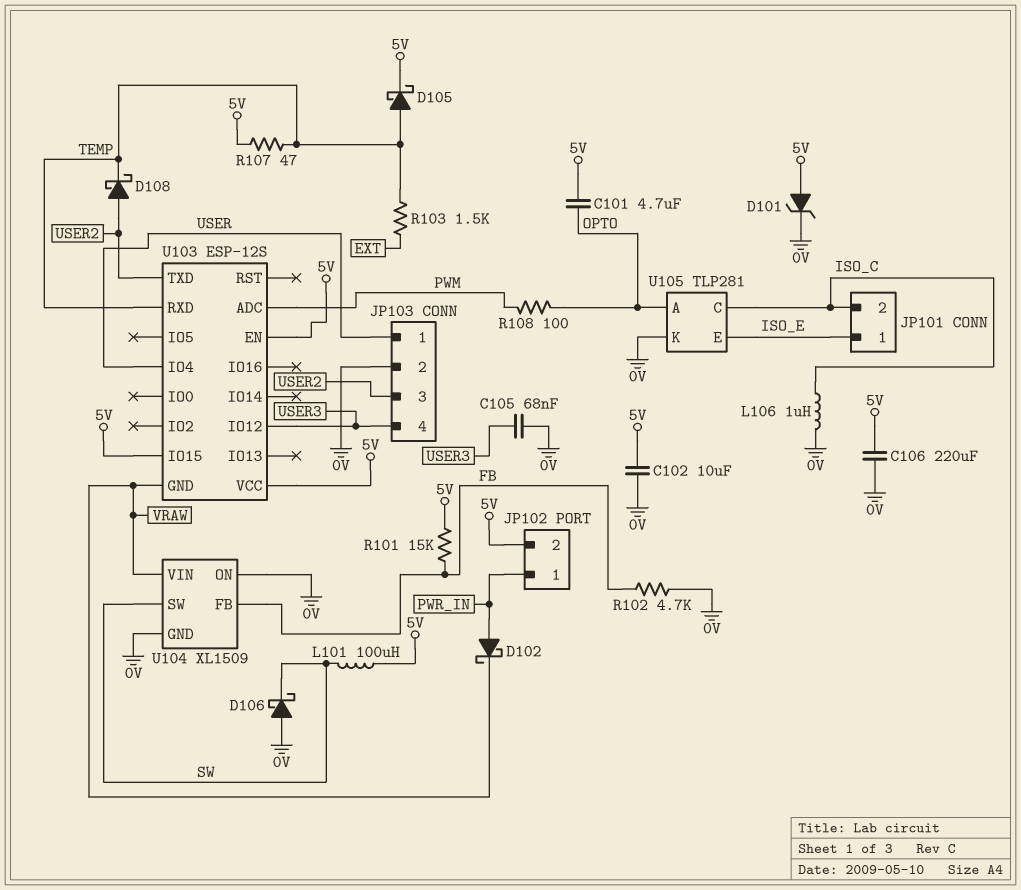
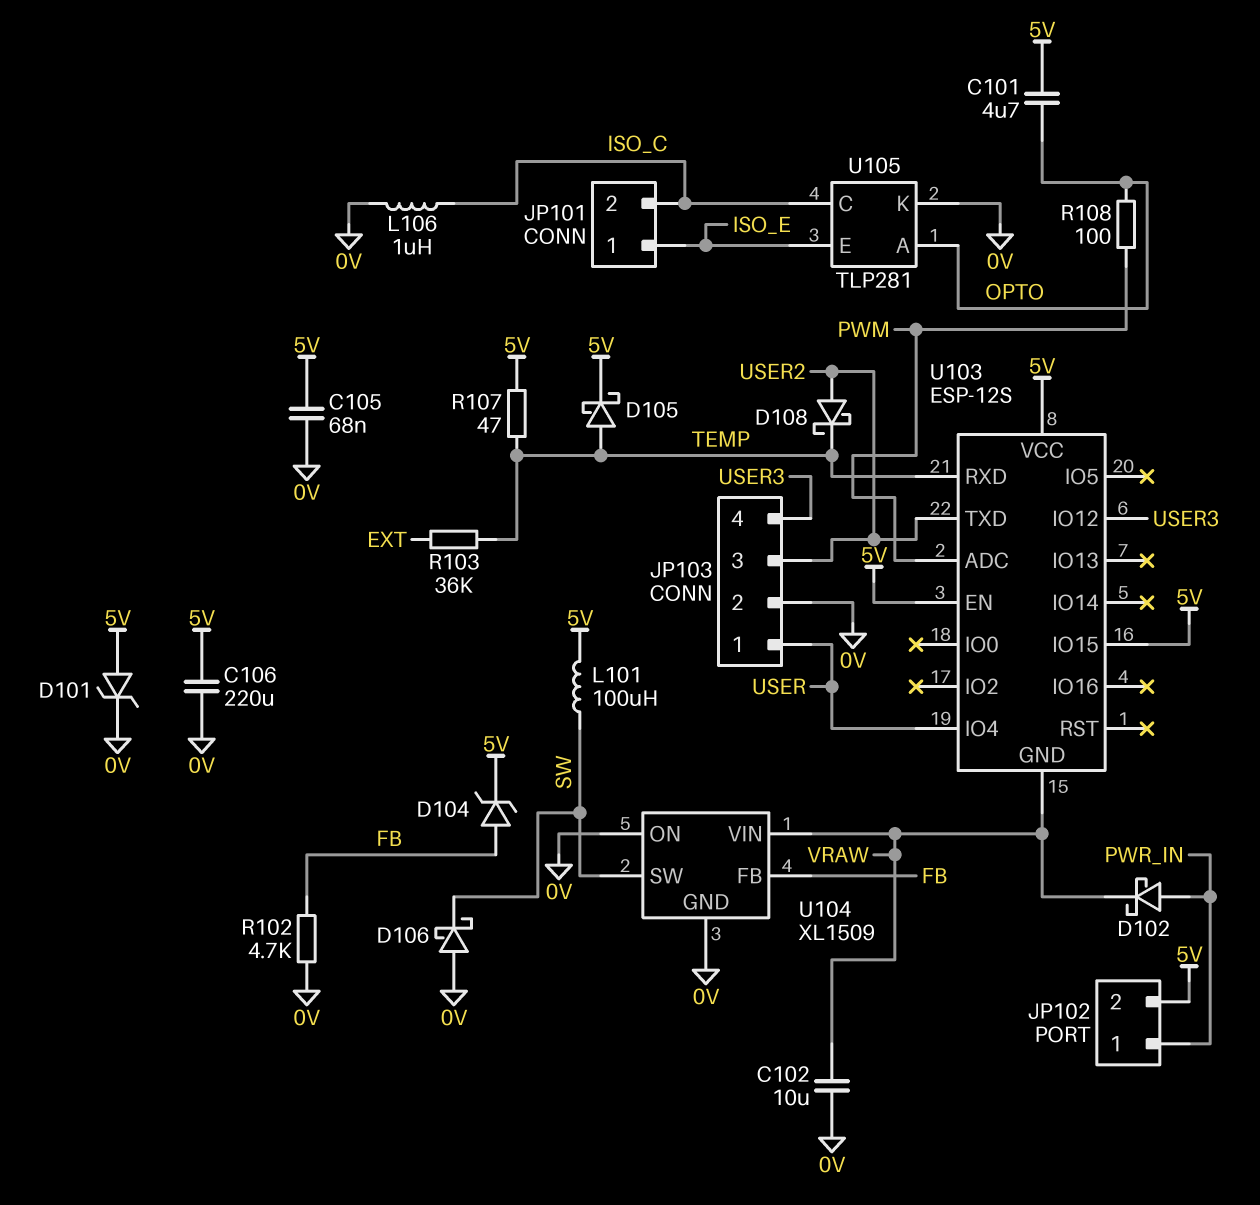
C102: 10uF (0V, 5V) -> 10uF (0V, VRAW)
C105: 68nF (0V, USER3) -> 68nF (0V, 5V)
D104: none -> zener (A FB, K 5V)
R101: 15k (5V, FB) -> none
R103: 1.5k (EXT, TEMP) -> 36k (EXT, TEMP)

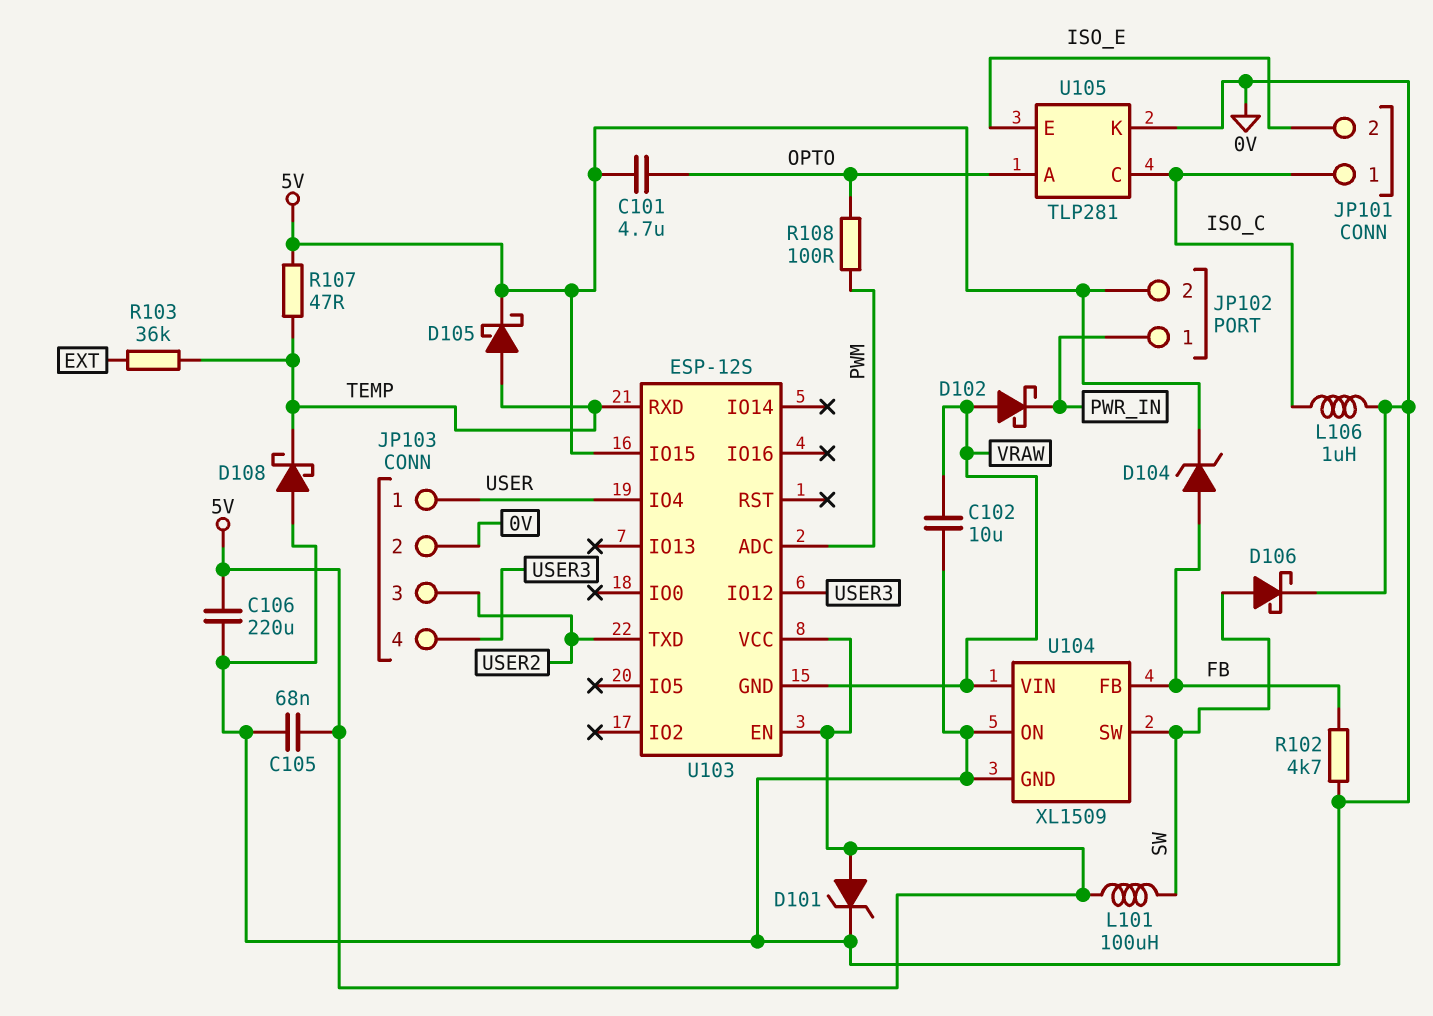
D102: schottky (A PWR_IN, K VRAW) -> schottky (A VRAW, K PWR_IN)
D106: schottky (A 0V, K SW) -> schottky (A SW, K 0V)
D108: schottky (A USER2, K TEMP) -> schottky (A 0V, K TEMP)
JP101 pin 1: ISO_E -> ISO_C
JP101 pin 2: ISO_C -> ISO_E

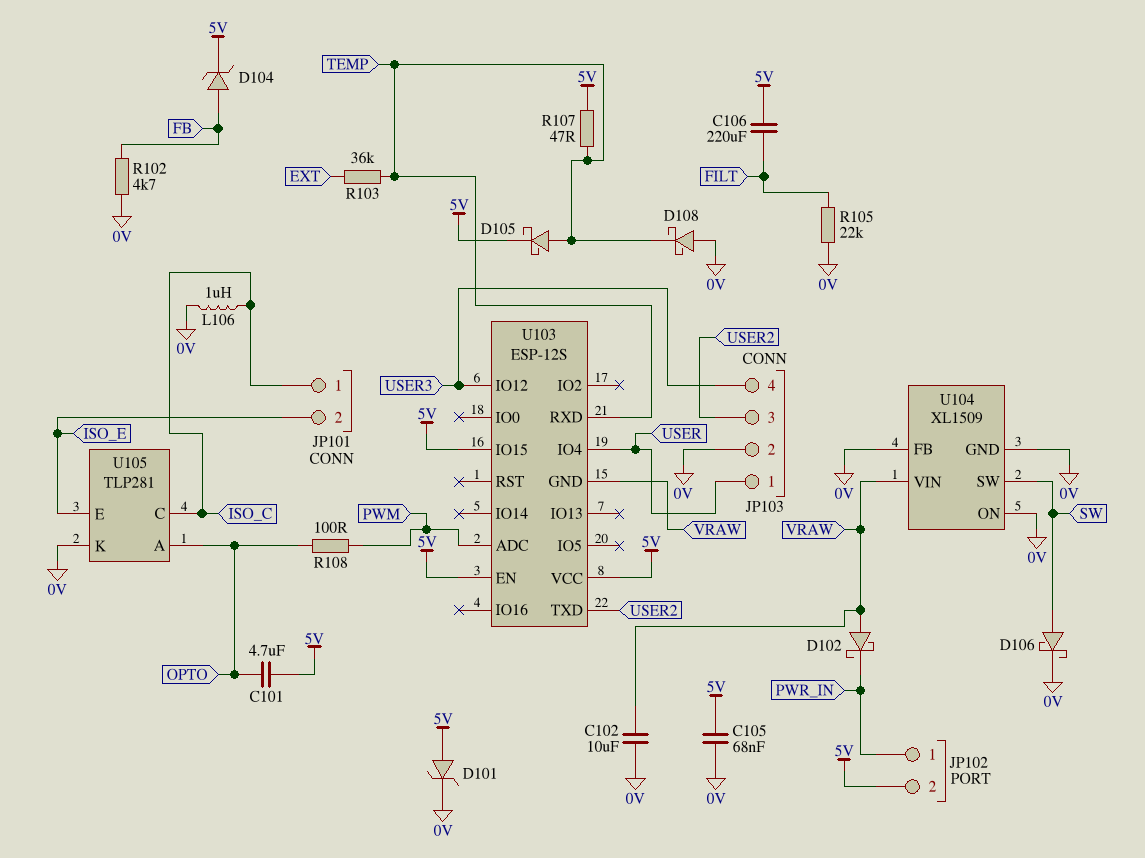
C106: 220uF (0V, 5V) -> 220uF (5V, FILT)
L101: 100uH (5V, SW) -> none
R105: none -> 22k (0V, FILT)
U104 pin FB: FB -> 0V

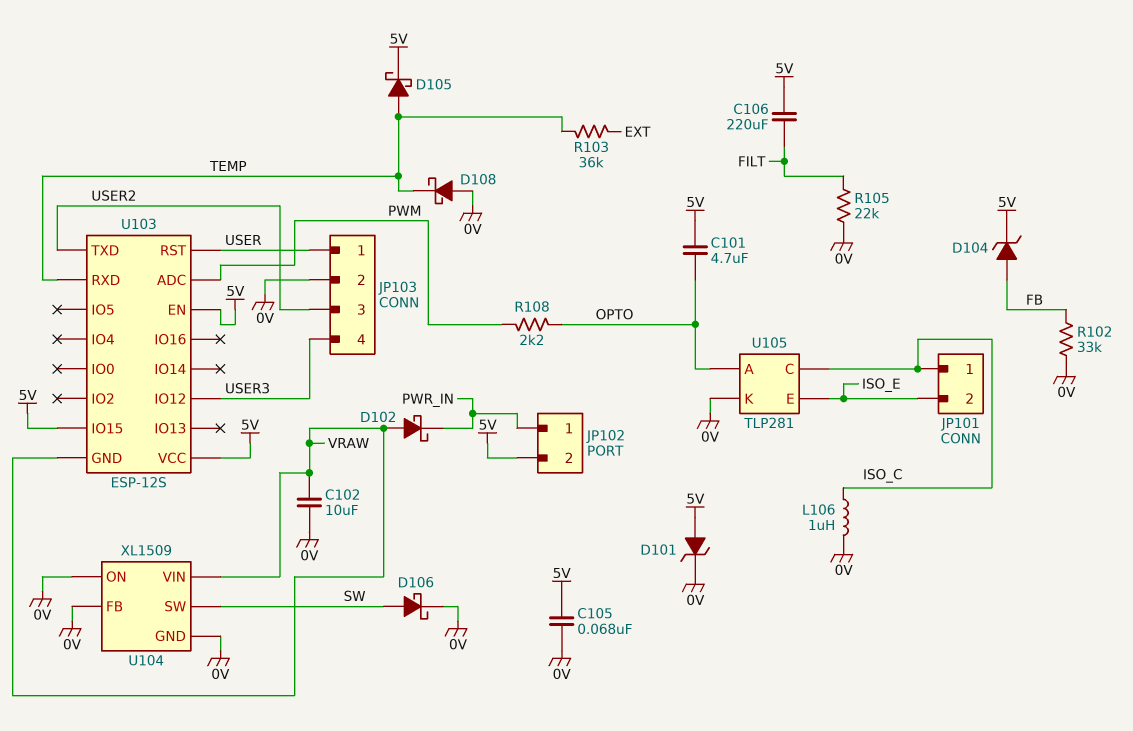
R102: 4.7k (0V, FB) -> 33k (0V, FB)
R107: 47 (5V, TEMP) -> none
R108: 100 (OPTO, PWM) -> 2.2k (OPTO, PWM)
U103 pin IO4: USER -> none
U103 pin RST: none -> USER

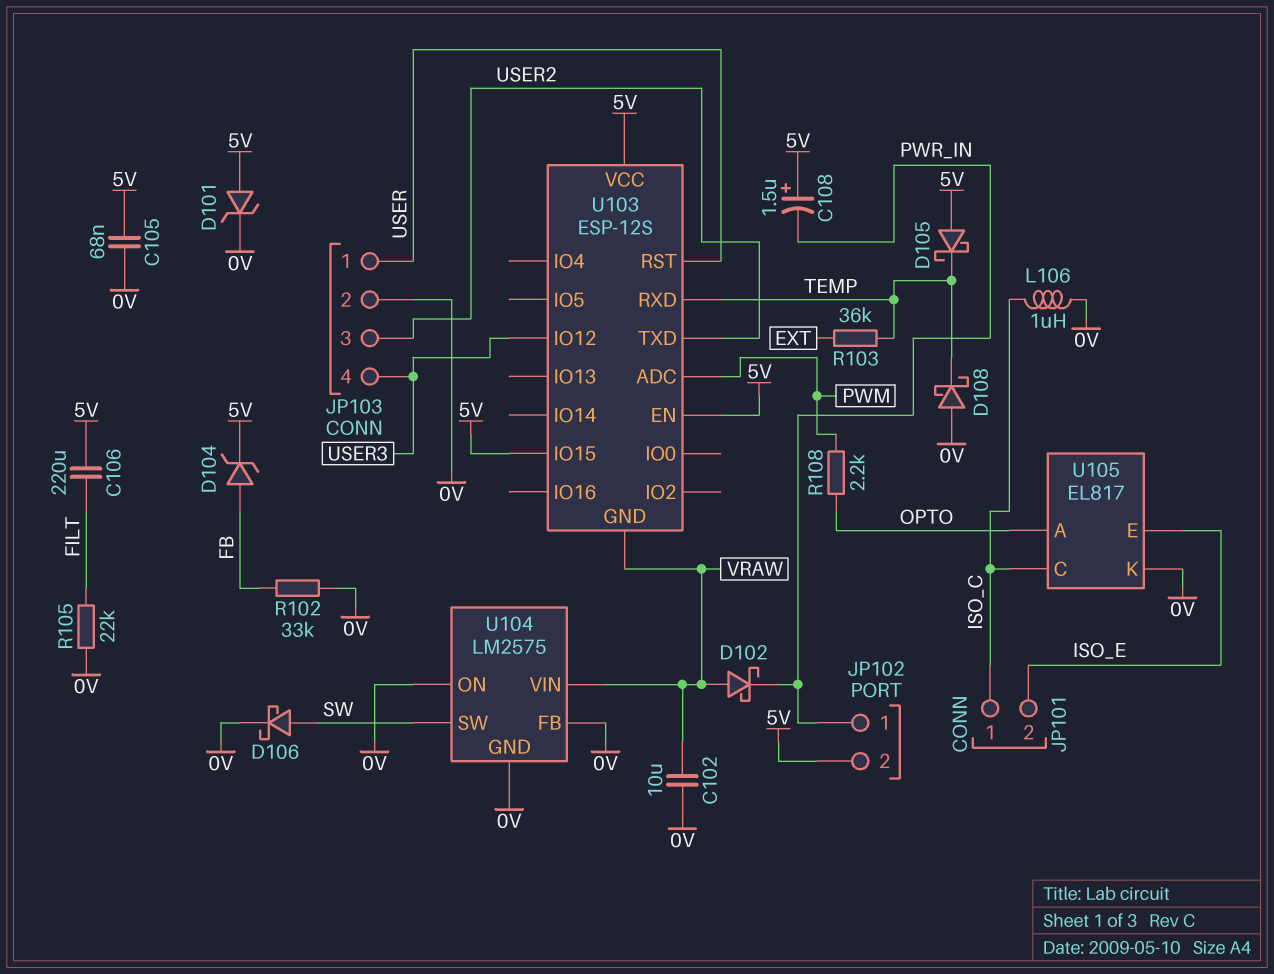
C101: 4.7uF (5V, OPTO) -> none
C108: none -> 1.5uF (plus 5V, minus PWR_IN)
D105: schottky (A TEMP, K 5V) -> schottky (A 5V, K TEMP)
U104: XL1509 -> LM2575
U105: TLP281 -> EL817

